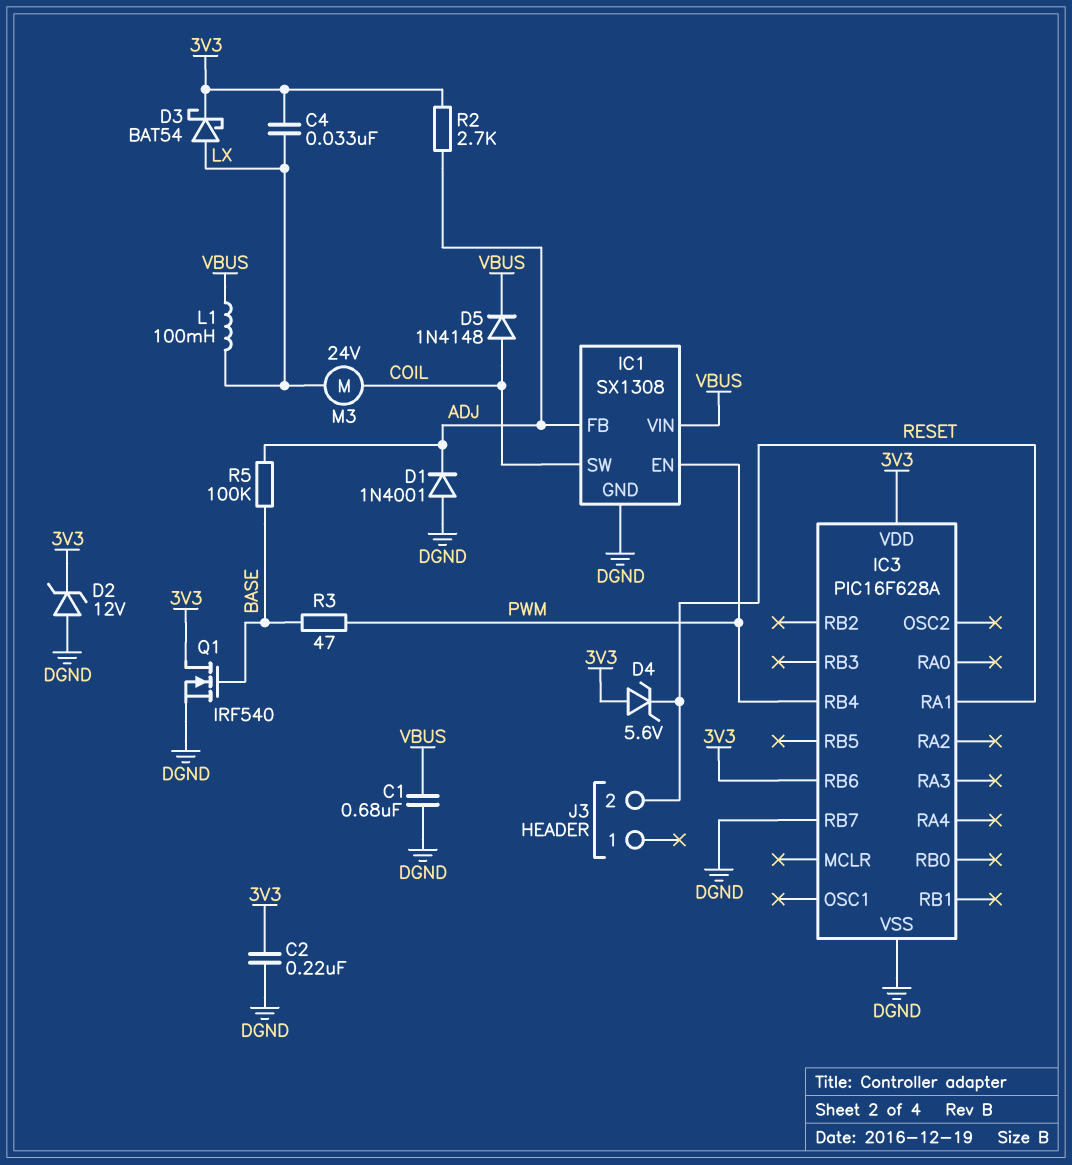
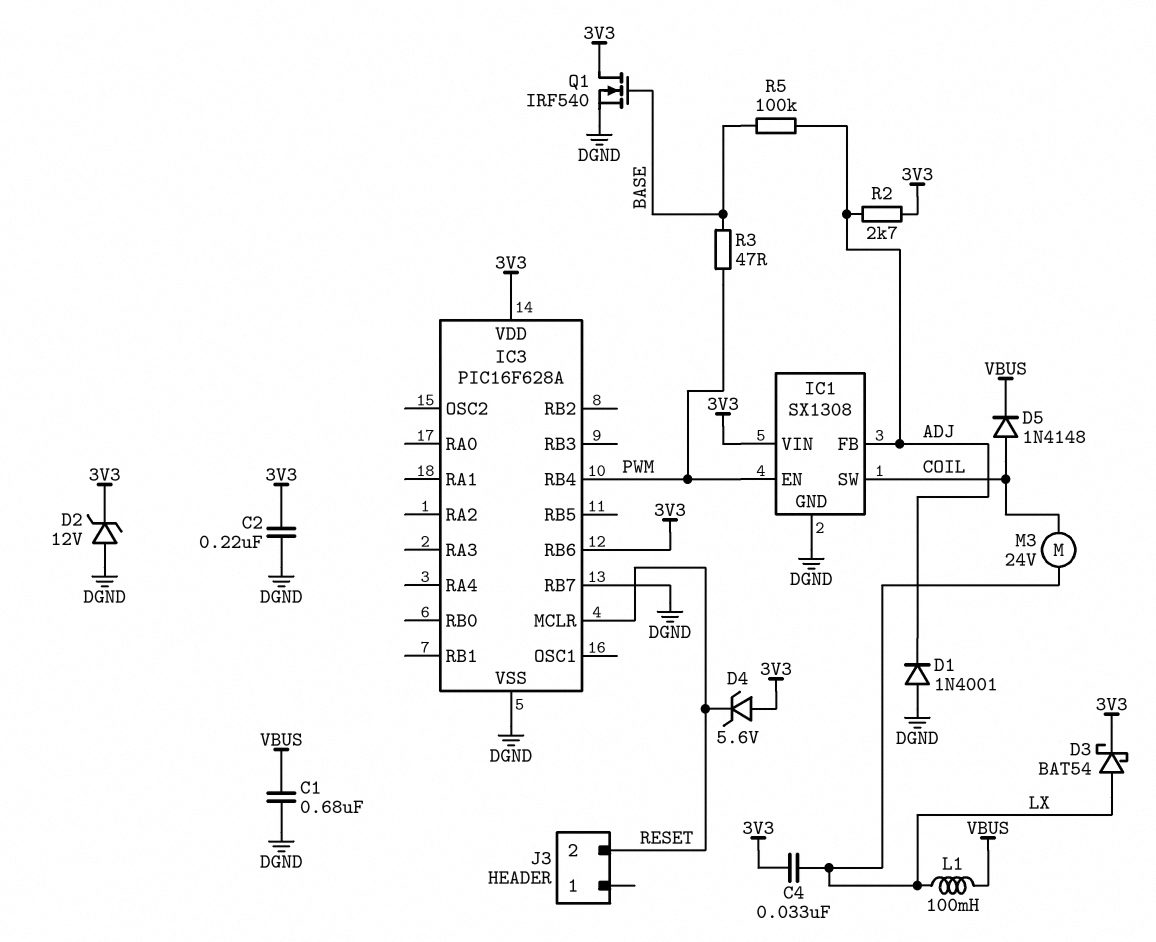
IC1 pin VIN: VBUS -> 3V3
IC3 pin MCLR: none -> RESET
IC3 pin RA1: RESET -> none

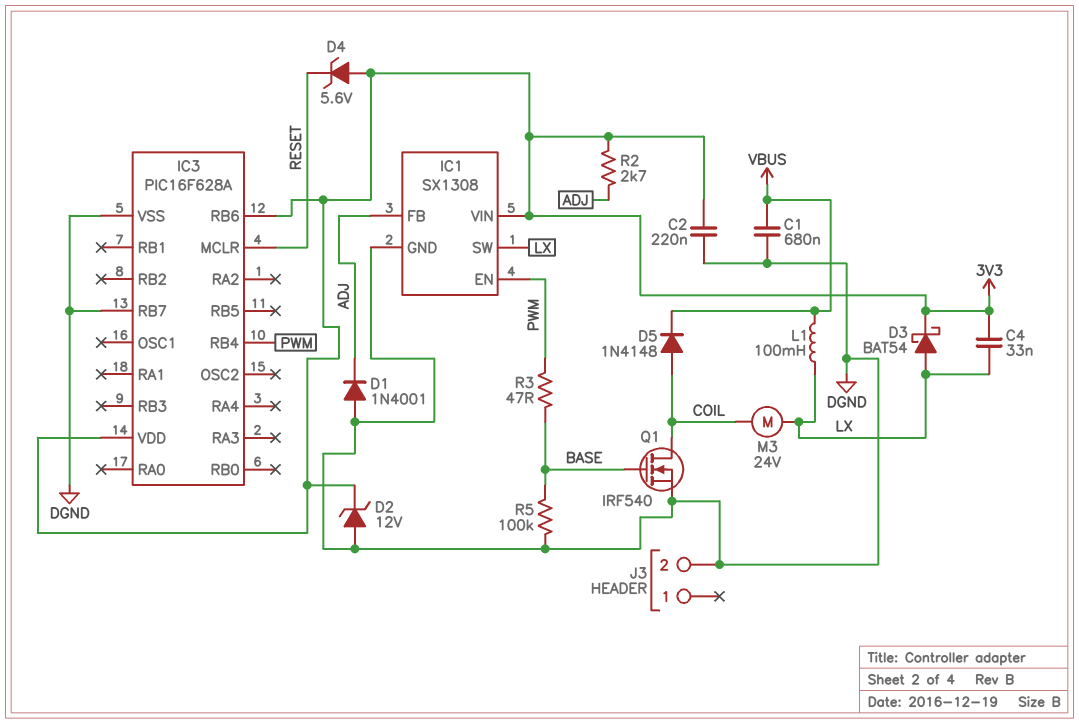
IC1 pin SW: COIL -> LX
J3 pin 2: RESET -> DGND
Q1: NMOS IRF540 (G BASE, D 3V3, S DGND) -> NMOS IRF540 (G BASE, D COIL, S DGND)
R5: 100k (ADJ, BASE) -> 100k (BASE, DGND)

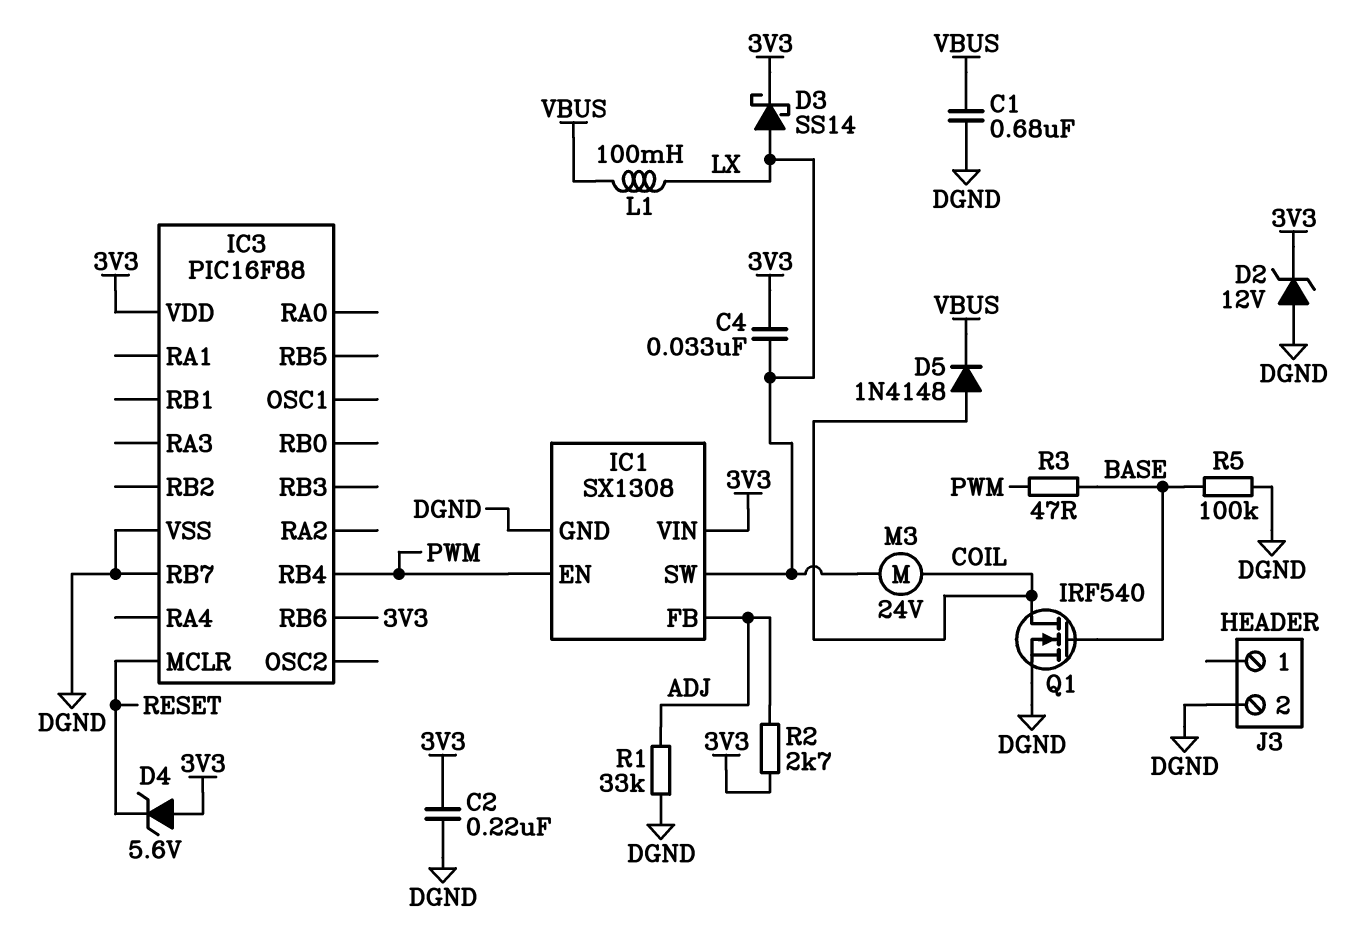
D1: diode 1N4001 (A DGND, K ADJ) -> none
D3: schottky BAT54 (A LX, K 3V3) -> schottky SS14 (A LX, K 3V3)
IC3: PIC16F628A -> PIC16F88
R1: none -> 33k (ADJ, DGND)

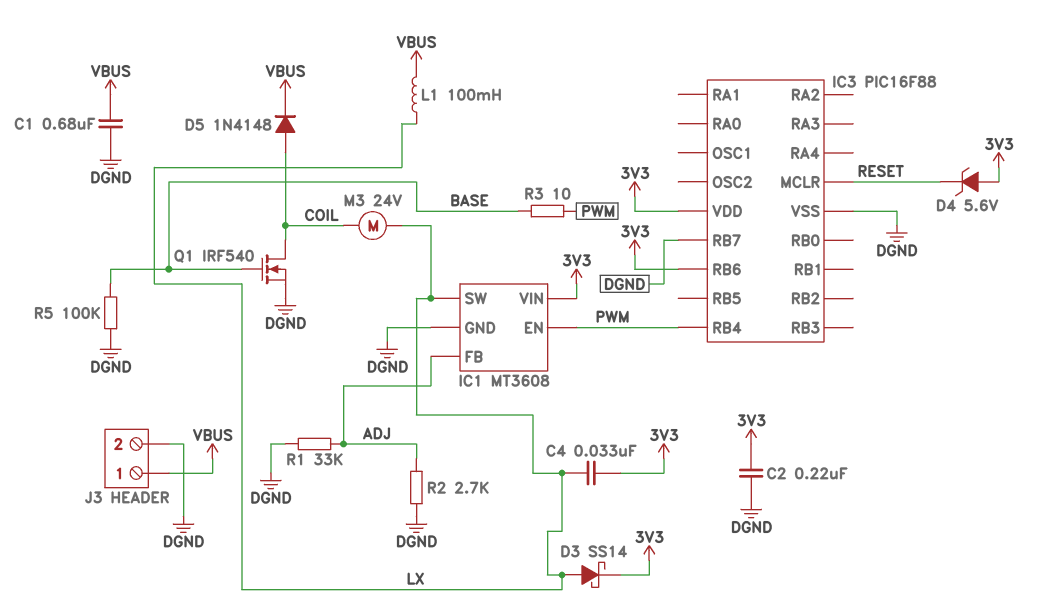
D2: zener 12V (A DGND, K 3V3) -> none
IC1: SX1308 -> MT3608
J3 pin 1: none -> VBUS
R2: 2.7k (3V3, ADJ) -> 2.7k (ADJ, DGND)
R3: 47 (BASE, PWM) -> 10 (BASE, PWM)

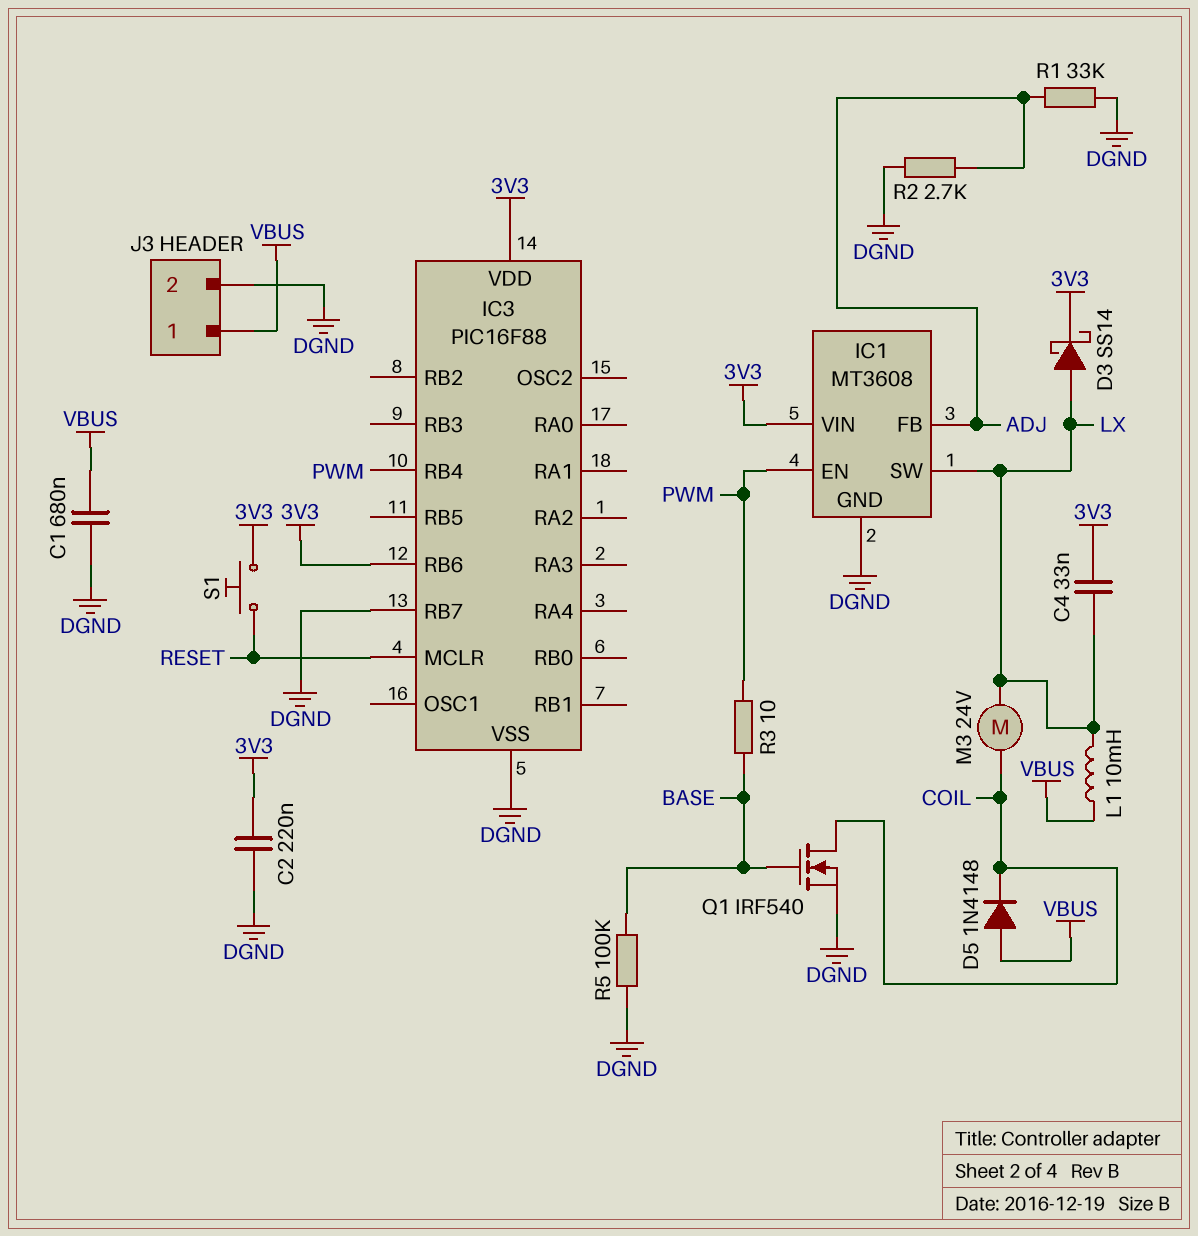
D4: zener 5.6V (A 3V3, K RESET) -> none
D5: diode 1N4148 (A COIL, K VBUS) -> diode 1N4148 (A VBUS, K COIL)
L1: 100mH (LX, VBUS) -> 10mH (LX, VBUS)
S1: none -> button (3V3, RESET)

